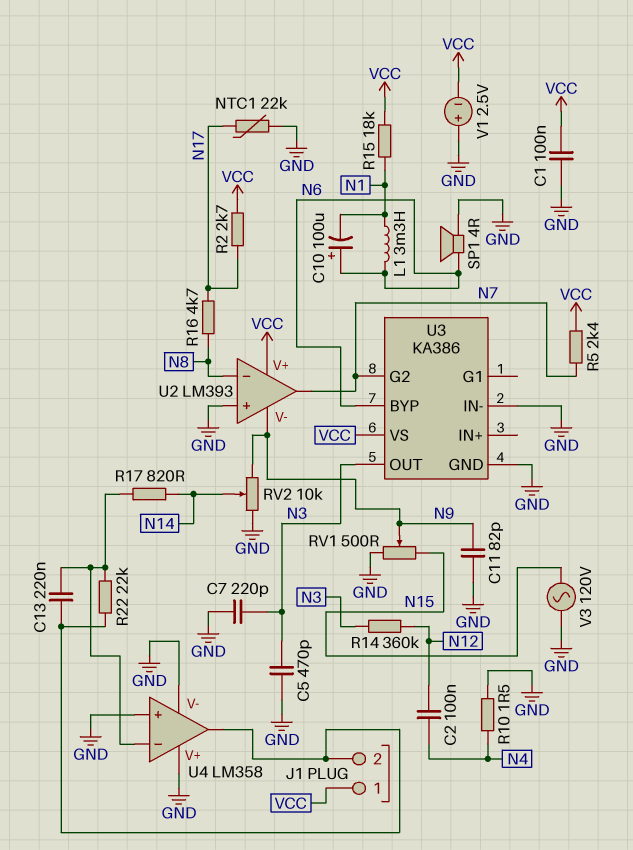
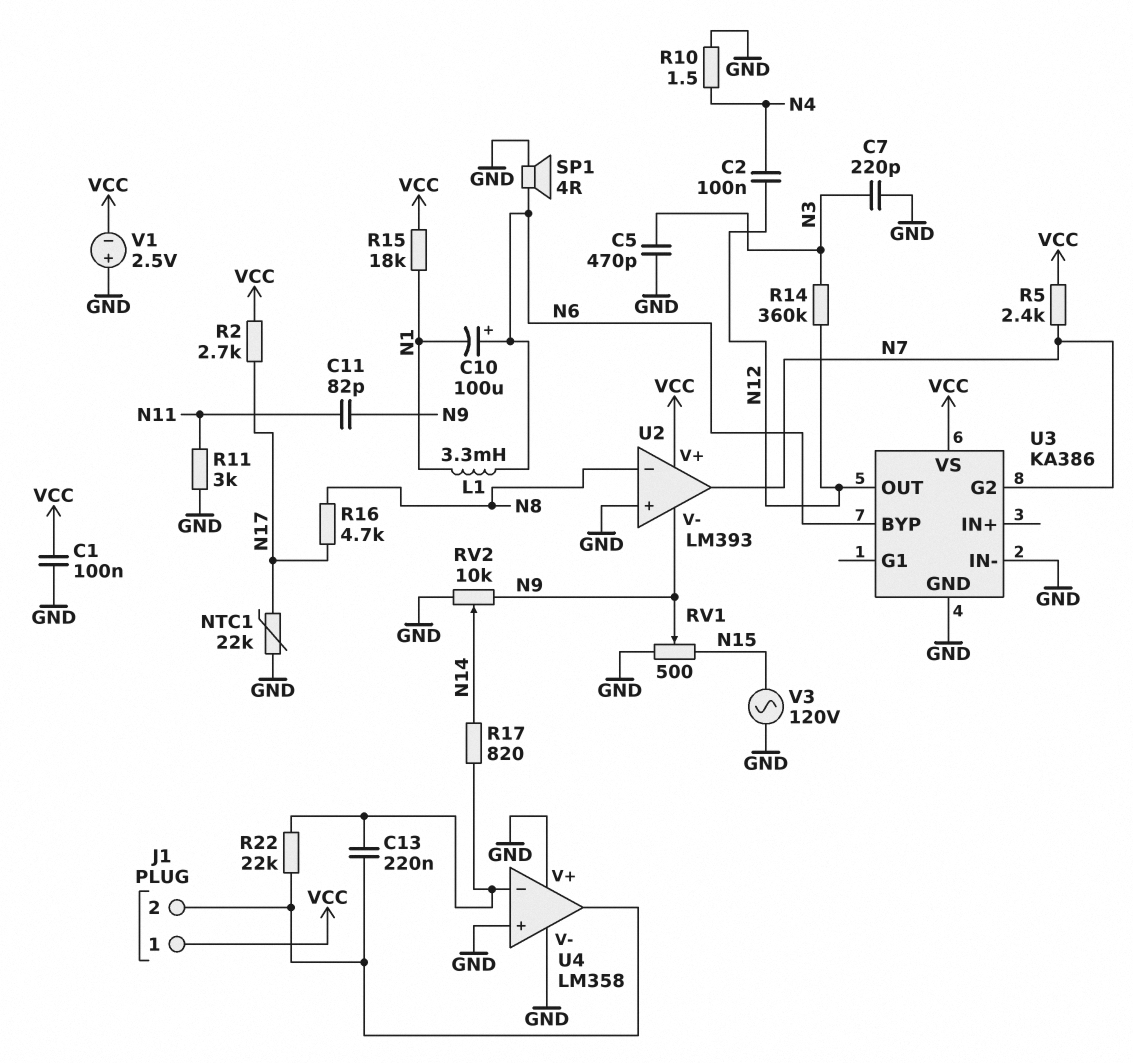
C11: 82pF (GND, N9) -> 82pF (N9, N11)
R11: none -> 3k (GND, N11)
U3 pin OUT: N3 -> N12

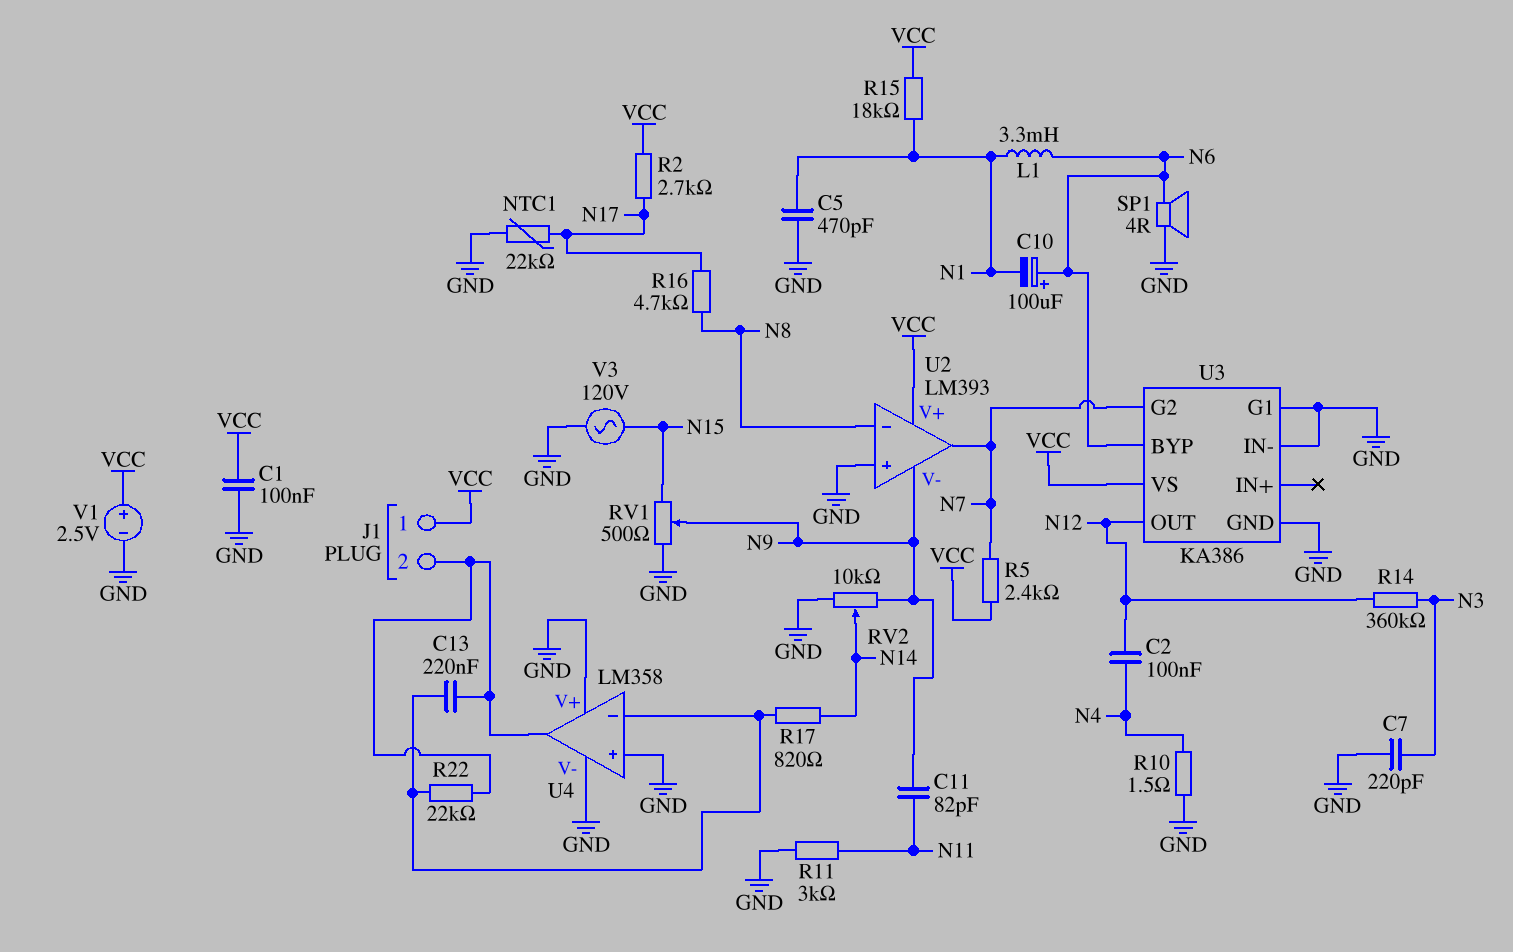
C5: 470pF (GND, N3) -> 470pF (GND, N1)
U3 pin G1: none -> GND
V1: 2.5V (plus GND, minus VCC) -> 2.5V (plus VCC, minus GND)

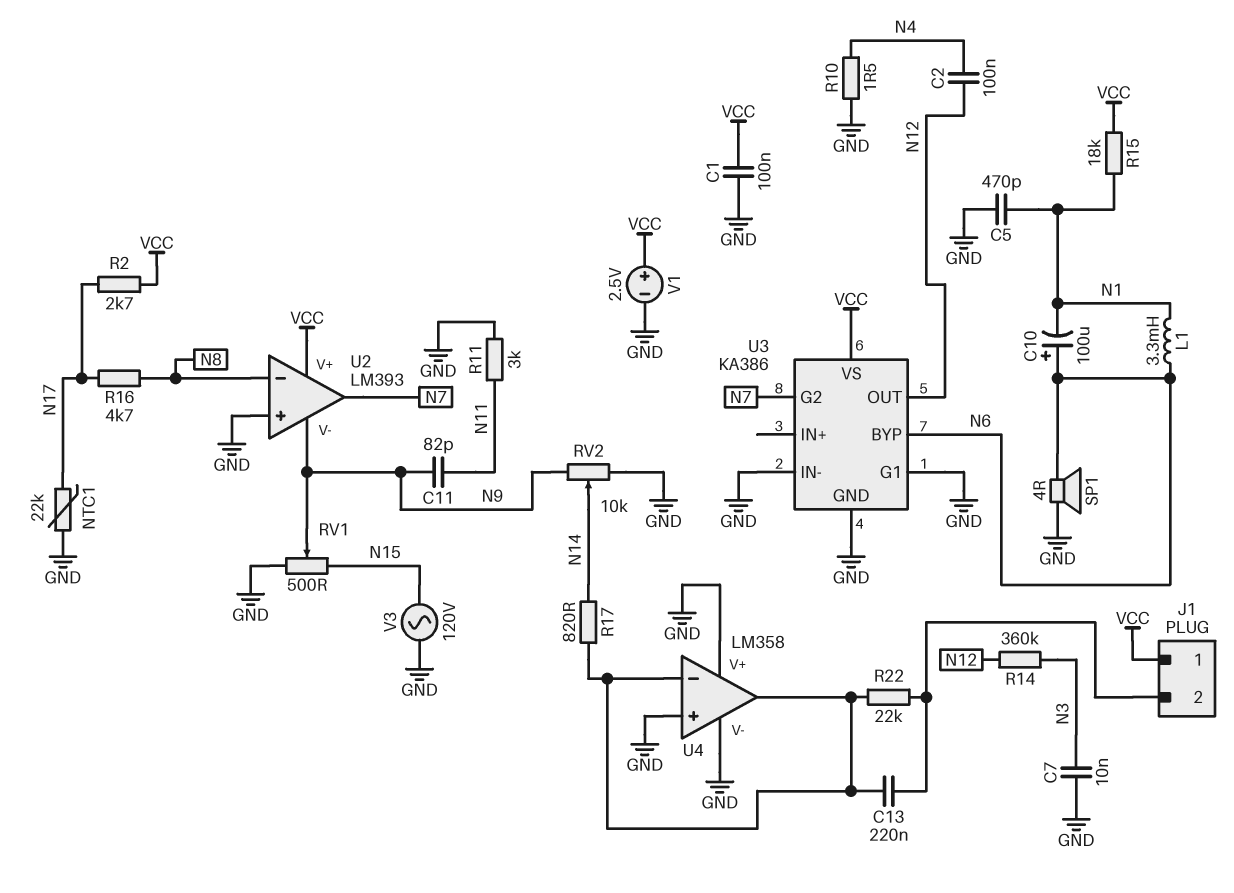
C7: 220pF (GND, N3) -> 10nF (GND, N3)
R5: 2.4k (N7, VCC) -> none
U4 pin out: J1/2 -> U4/in-

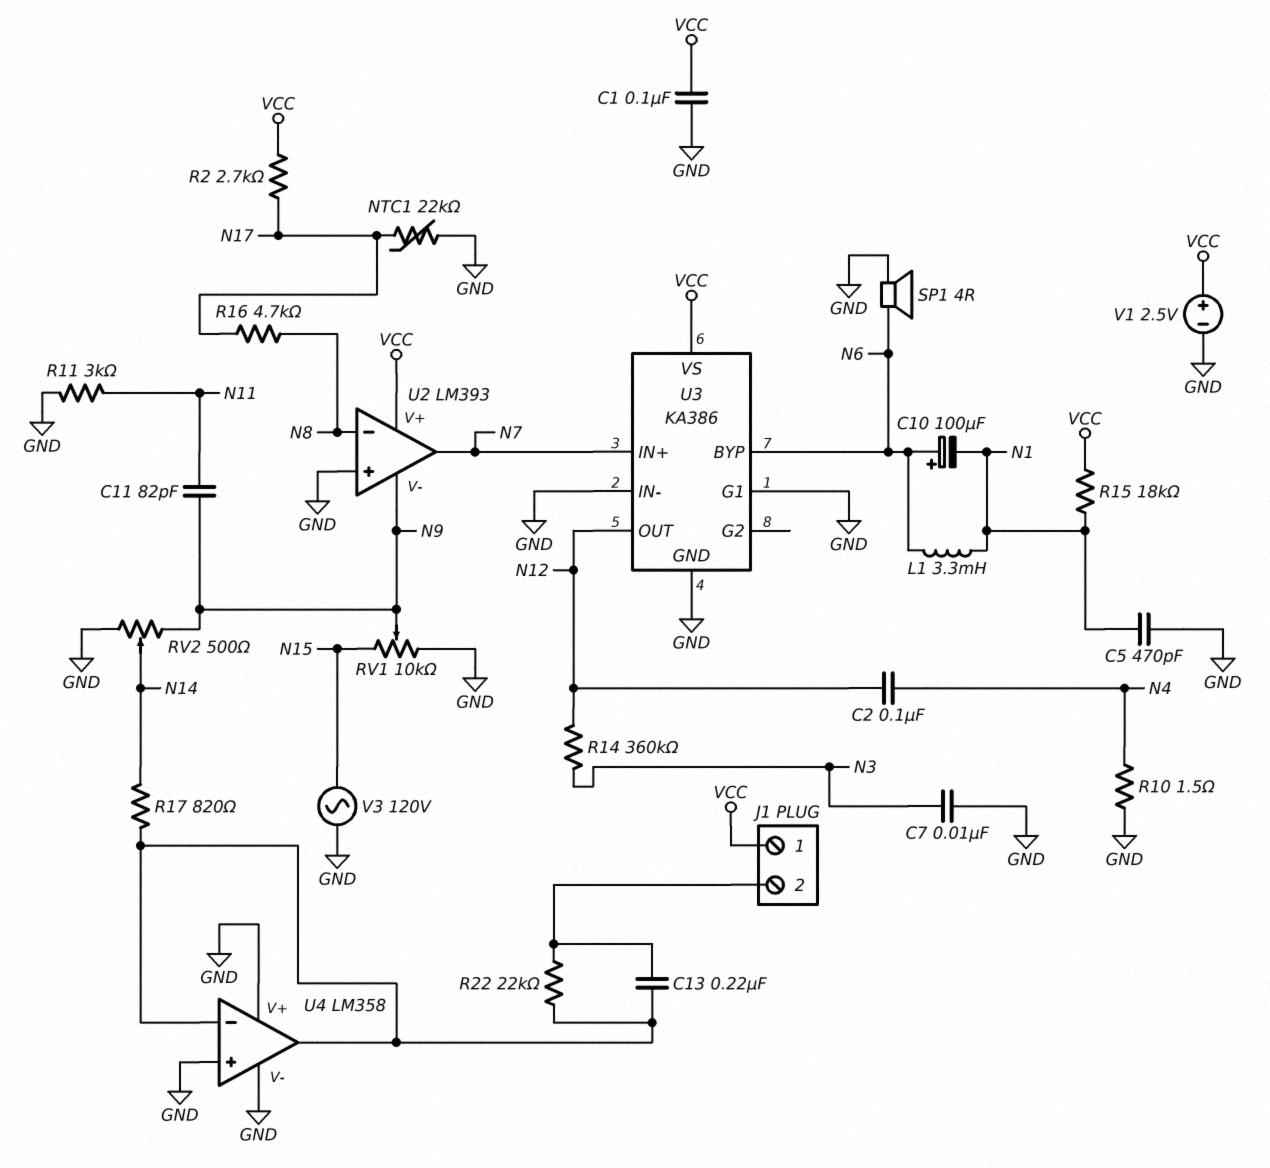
RV1: 500 (GND, N15, wiper N9) -> 10k (GND, N15, wiper N9)
RV2: 10k (GND, N9, wiper N14) -> 500 (GND, N9, wiper N14)
U3 pin G2: N7 -> none
U3 pin IN+: none -> N7

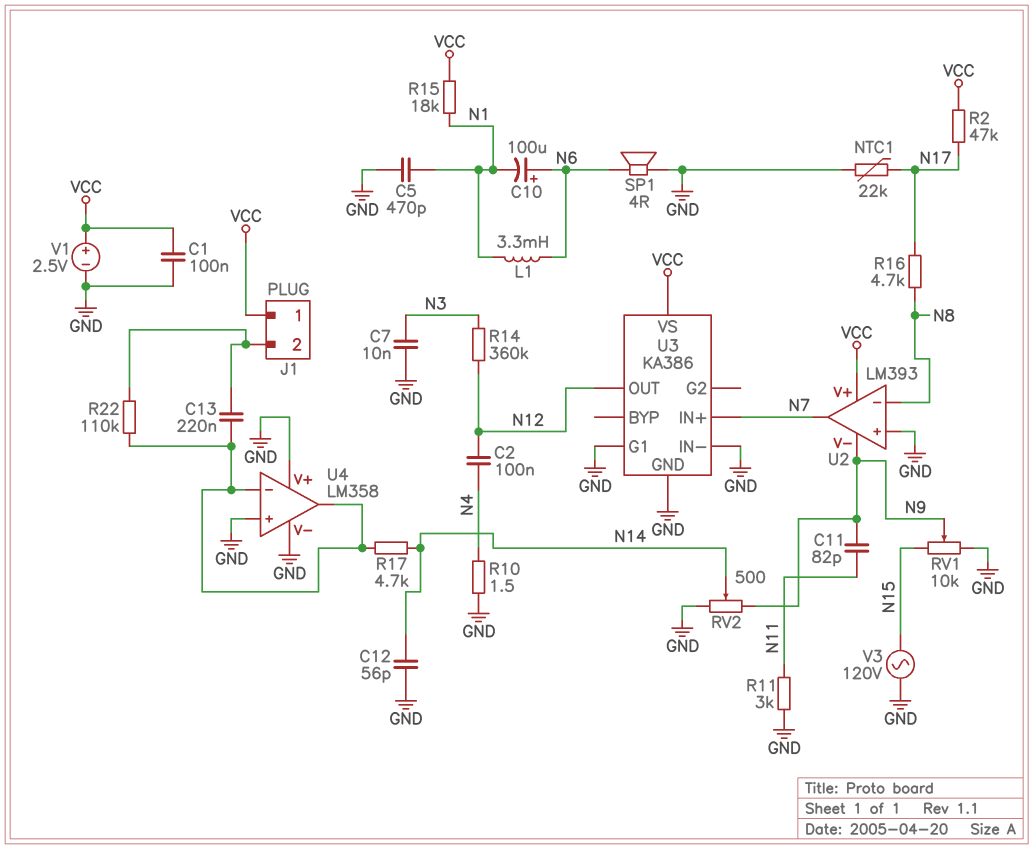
C12: none -> 56pF (GND, N14)
R2: 2.7k (N17, VCC) -> 47k (N17, VCC)
R17: 820 (N14, U4/in-) -> 4.7k (N14, U4/in-)
R22: 22k (J1/2, U4/in-) -> 110k (J1/2, U4/in-)
U3 pin BYP: N6 -> none

